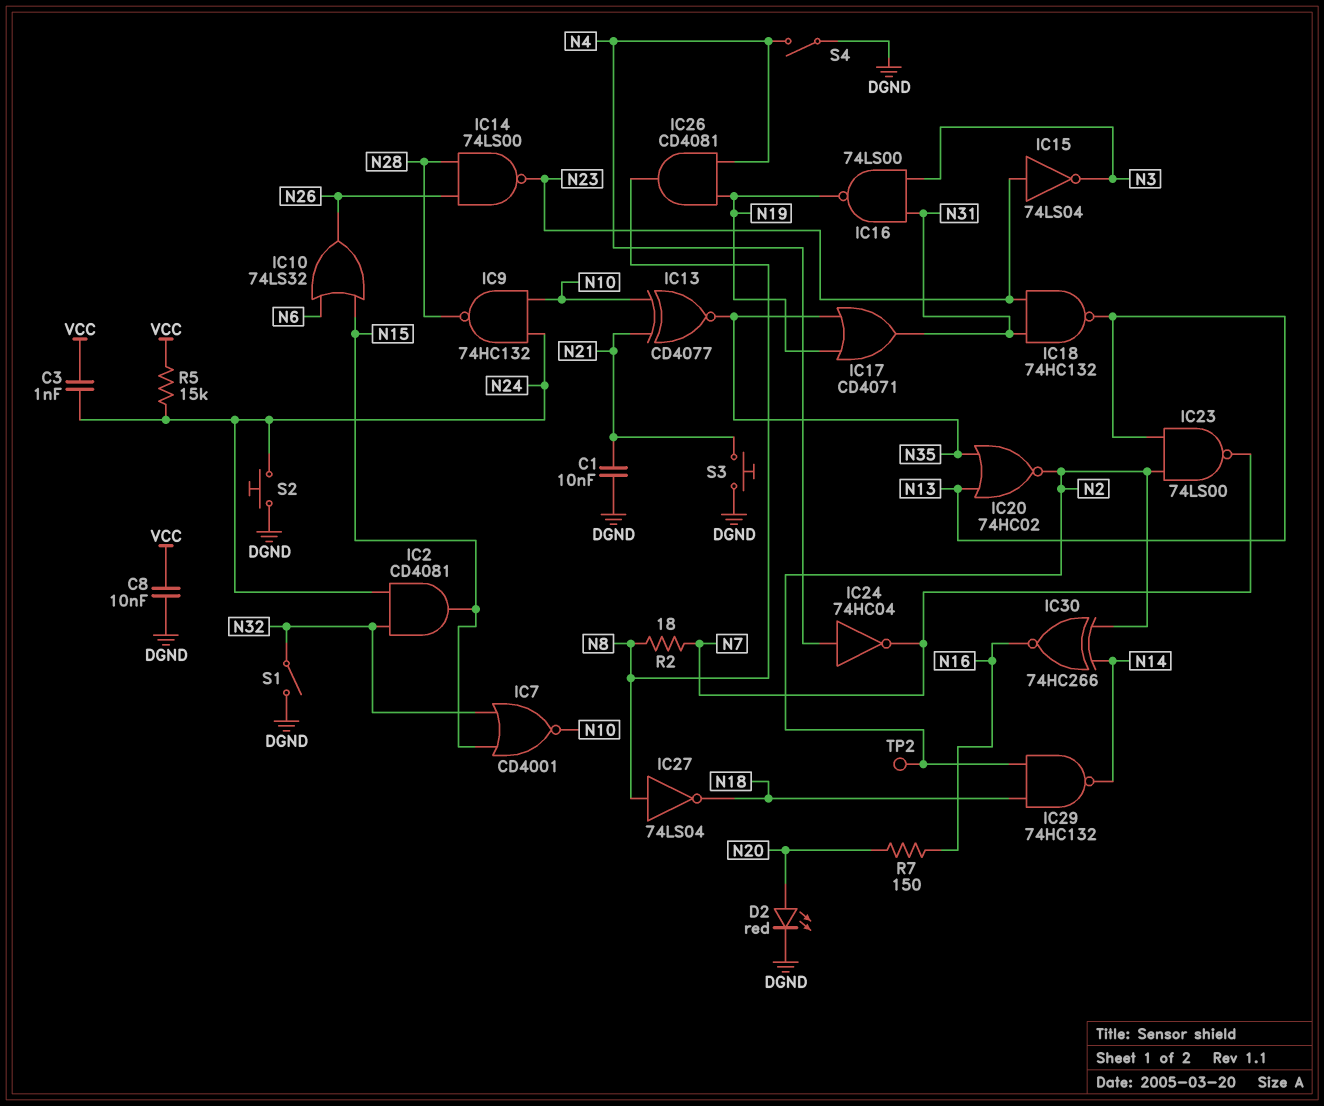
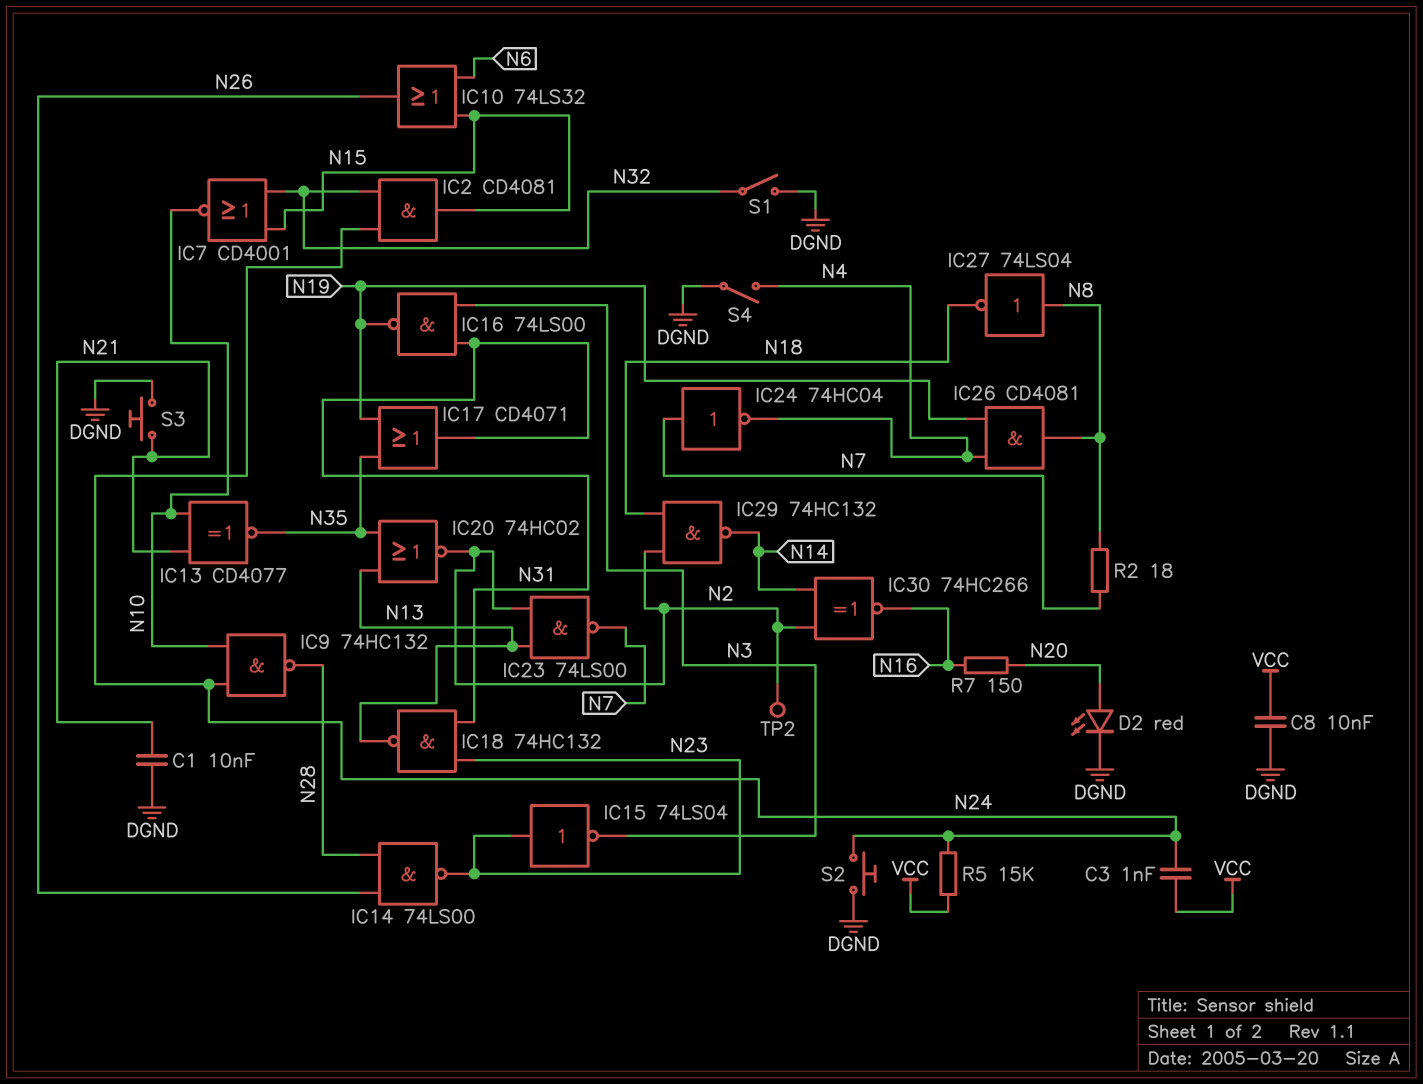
IC24: NOT 74HC04 (in N4, out N7) -> NOT 74HC04 (in N7, out N4)

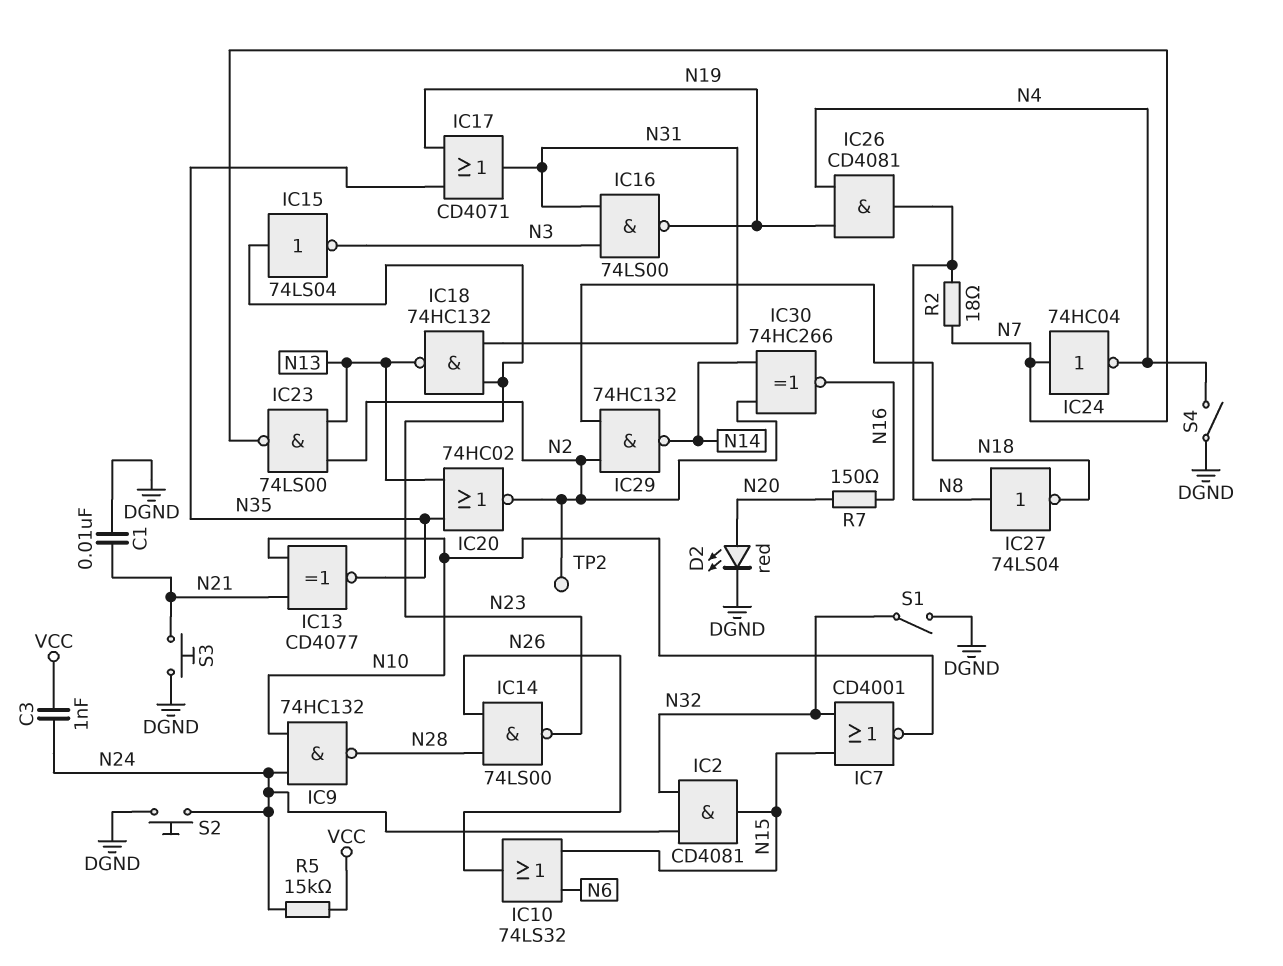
C8: 10nF (DGND, VCC) -> none

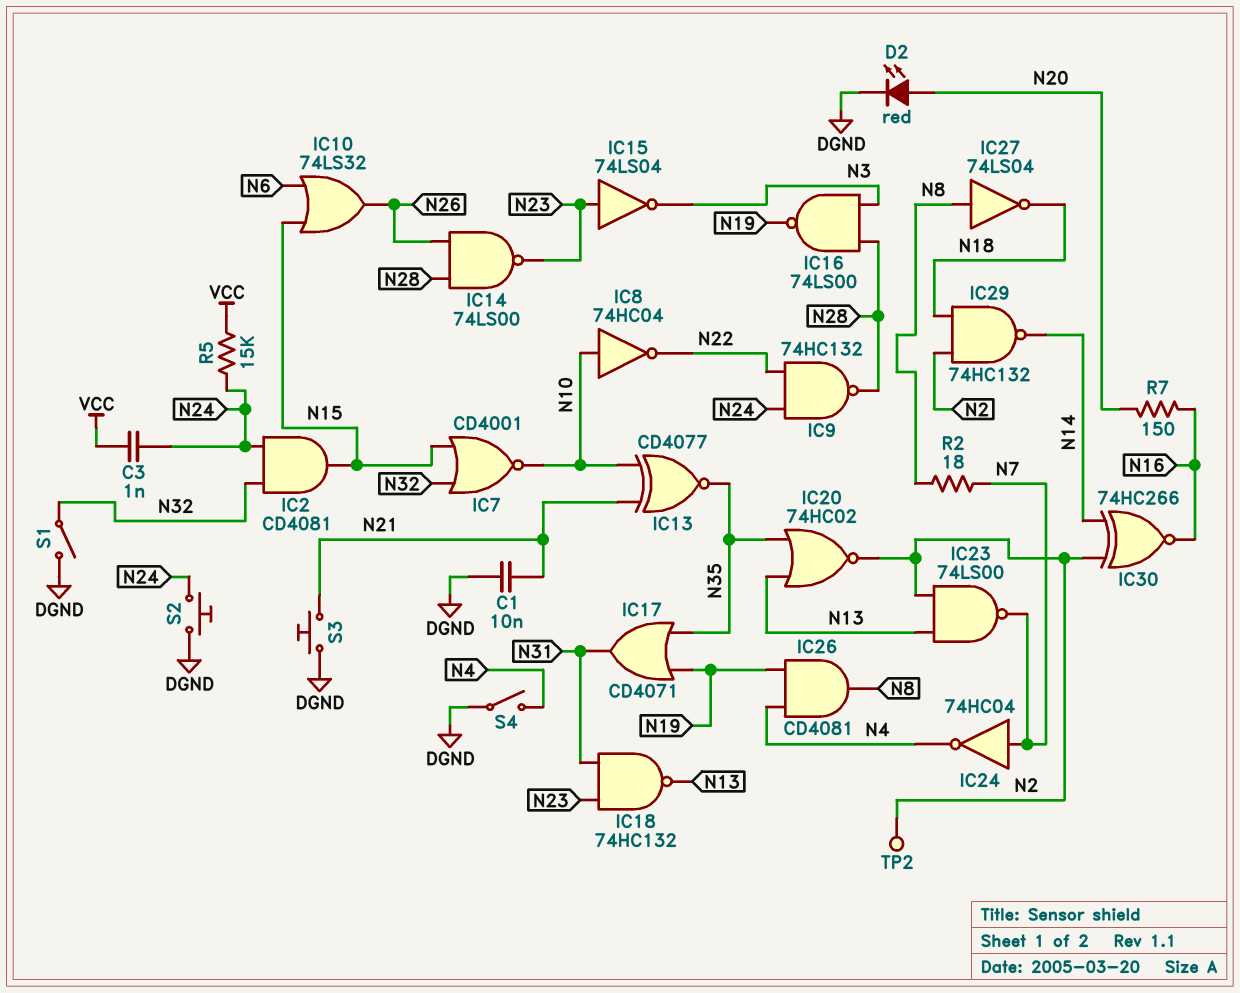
IC8: none -> NOT 74HC04 (in N10, out N22)
IC9: NAND 74HC132 (in N10, in N24, out N28) -> NAND 74HC132 (in N22, in N24, out N28)
IC16: NAND 74LS00 (in N3, in N31, out N19) -> NAND 74LS00 (in N3, in N28, out N19)

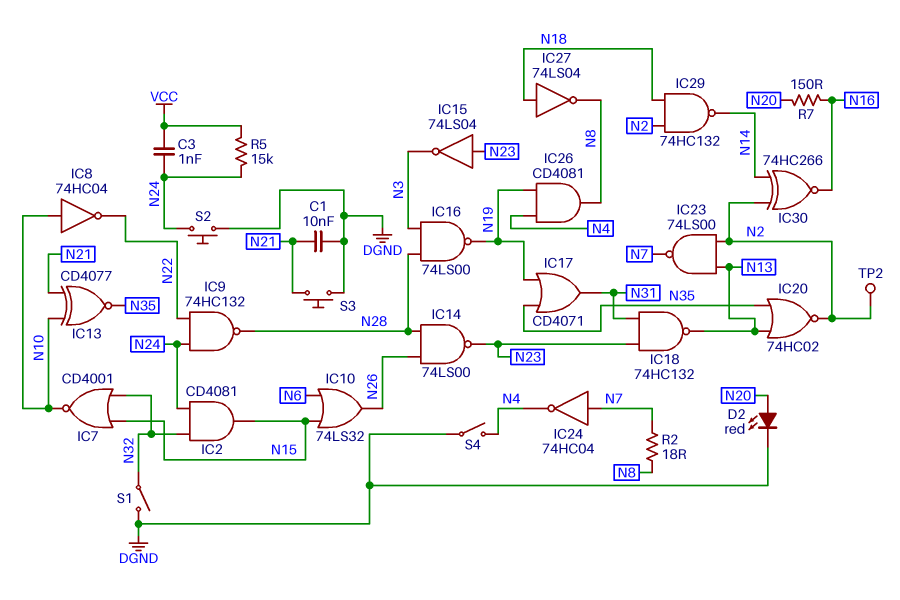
IC27: NOT 74LS04 (in N8, out N18) -> NOT 74LS04 (in N18, out N8)

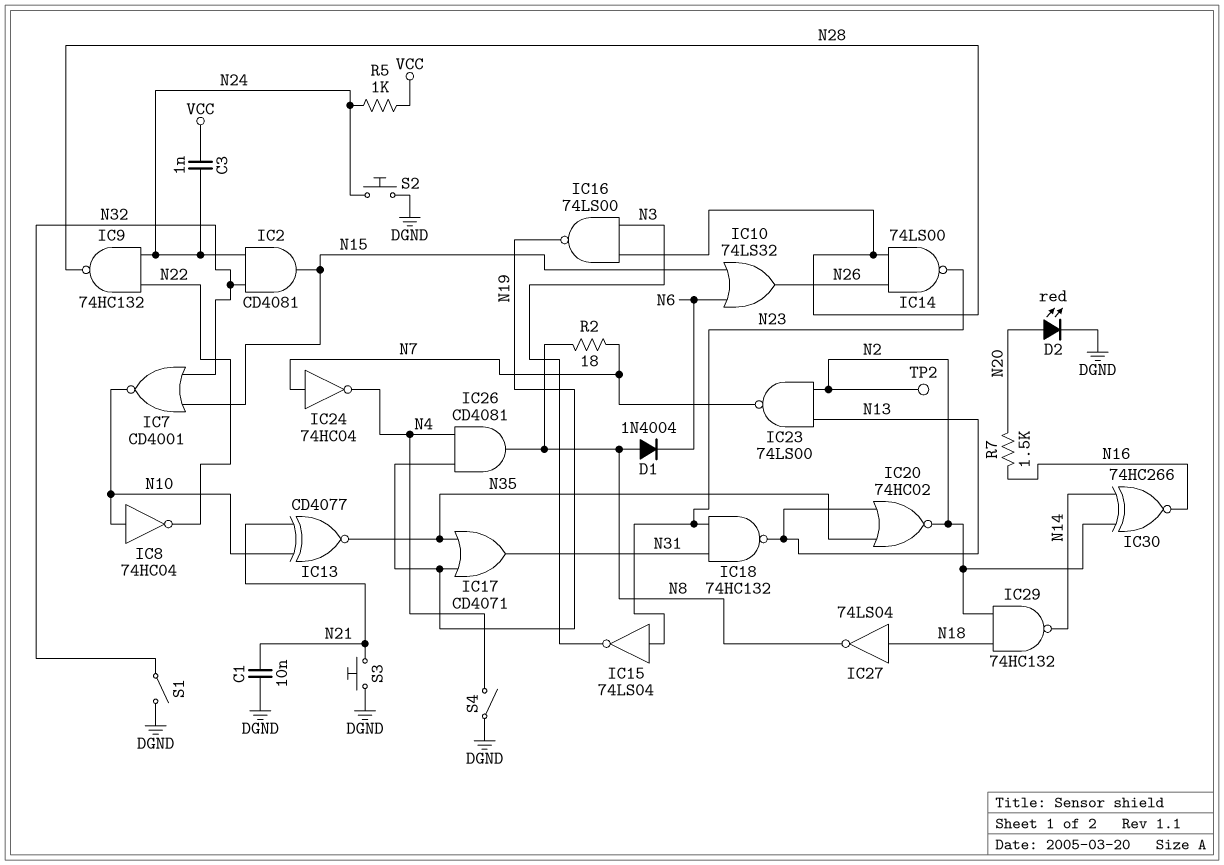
D1: none -> diode 1N4004 (A N8, K N6)
R5: 15k (N24, VCC) -> 1k (N24, VCC)
R7: 150 (N16, N20) -> 1.5k (N16, N20)

